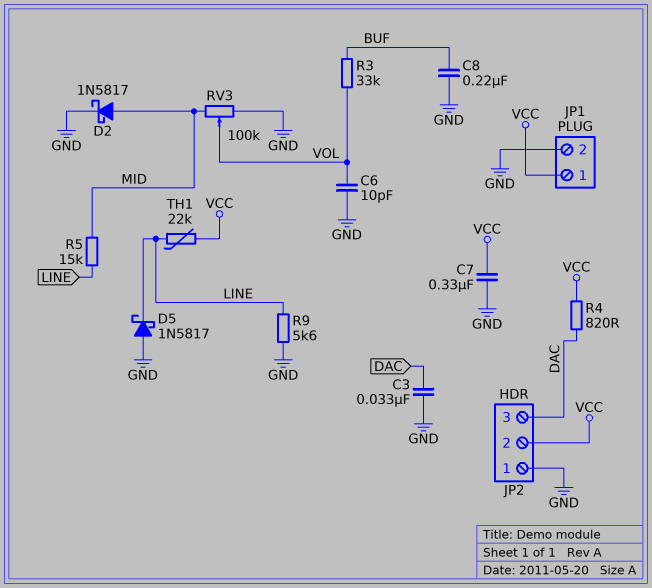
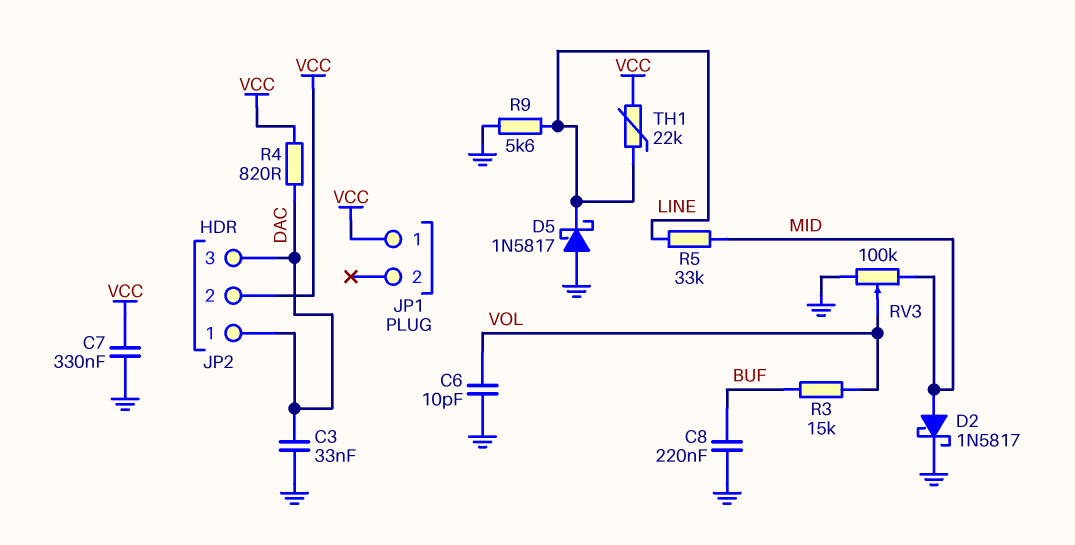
JP1 pin 2: GND -> none
JP2 pin 1: GND -> DAC
R3: 33k (BUF, VOL) -> 15k (BUF, VOL)
R5: 15k (LINE, MID) -> 33k (LINE, MID)

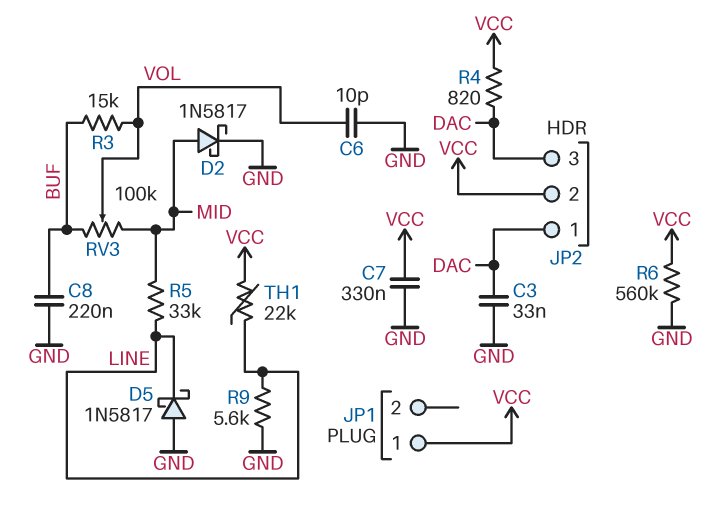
R6: none -> 560k (GND, VCC)
RV3: 100k (GND, MID, wiper VOL) -> 100k (BUF, MID, wiper VOL)

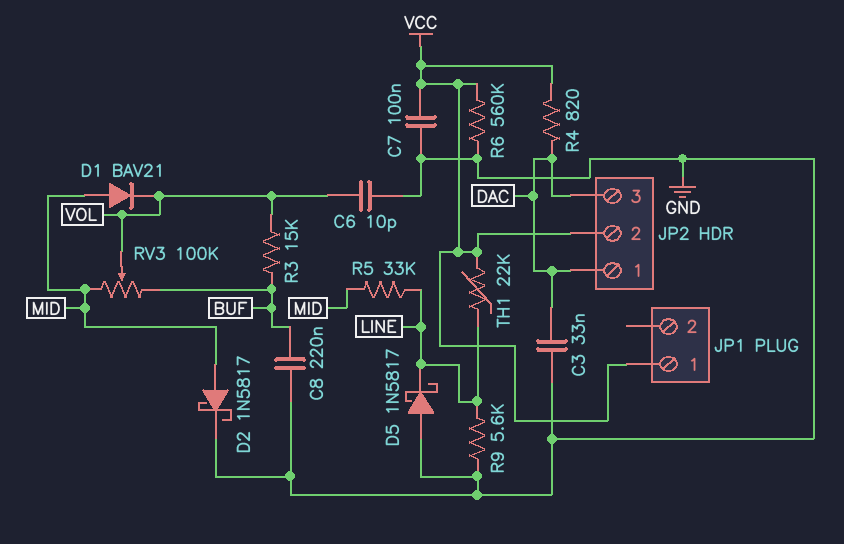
C7: 330nF (GND, VCC) -> 100nF (GND, VCC)
D1: none -> diode BAV21 (A MID, K VOL)

